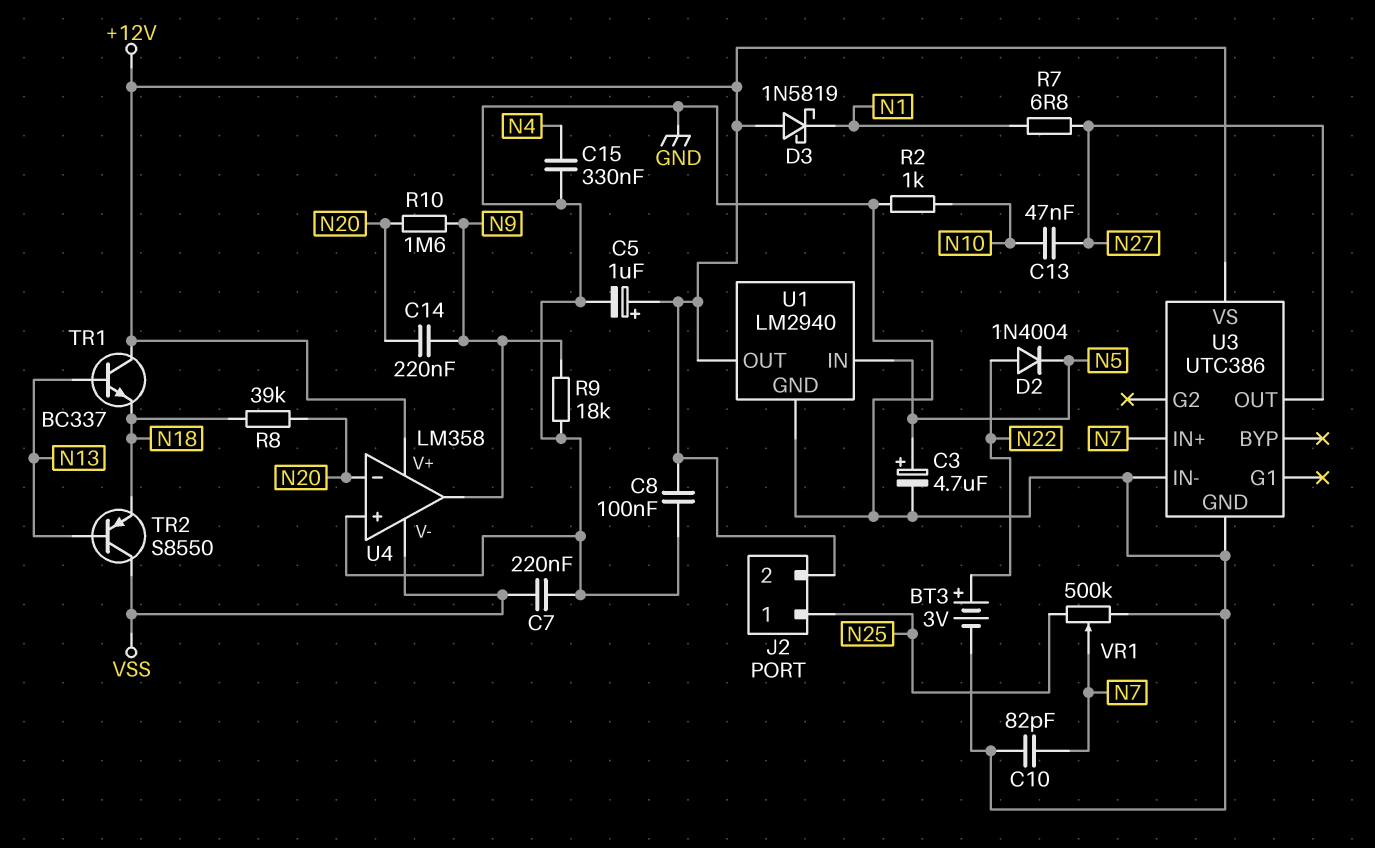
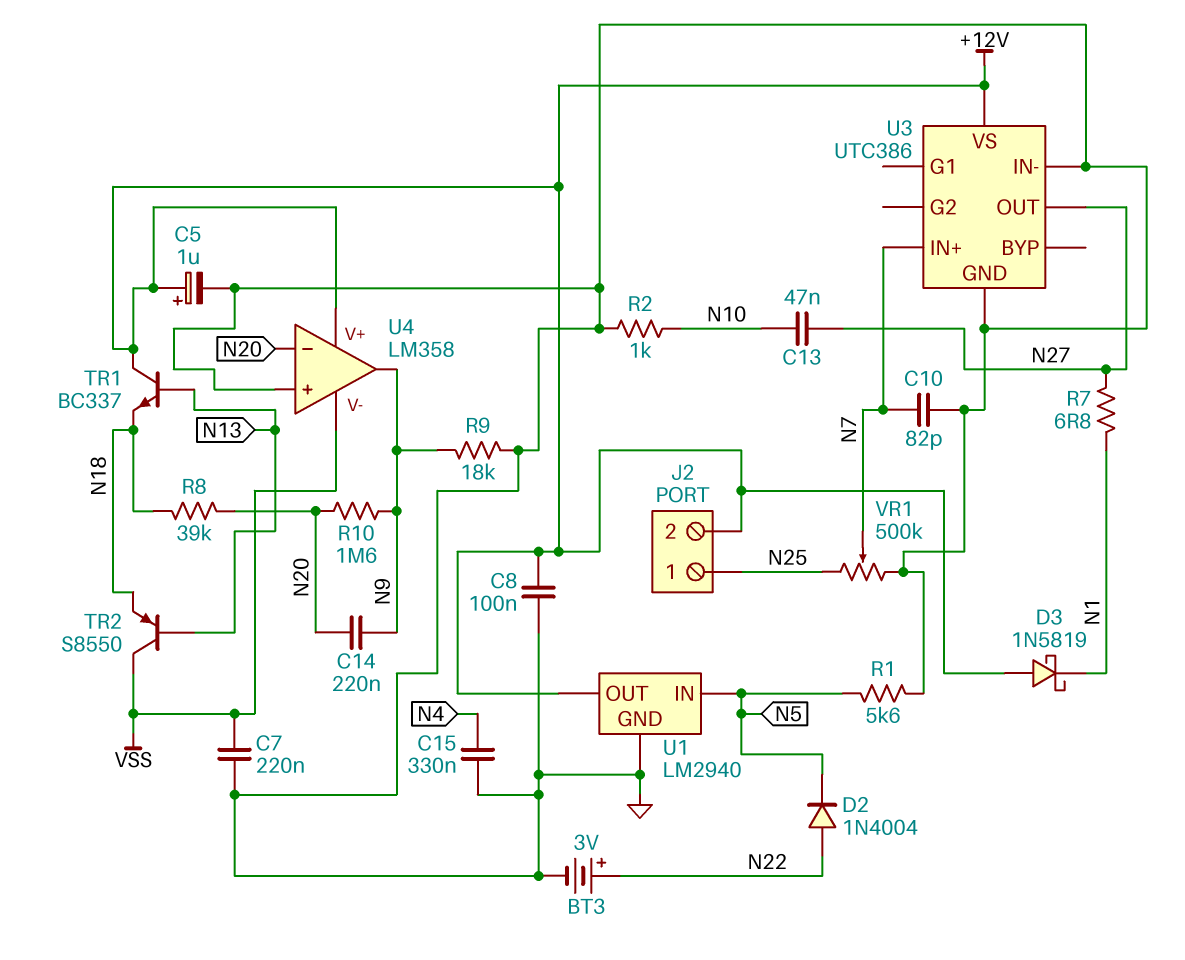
C3: 4.7uF (plus N5, minus GND) -> none
R1: none -> 5.6k (GND, N5)

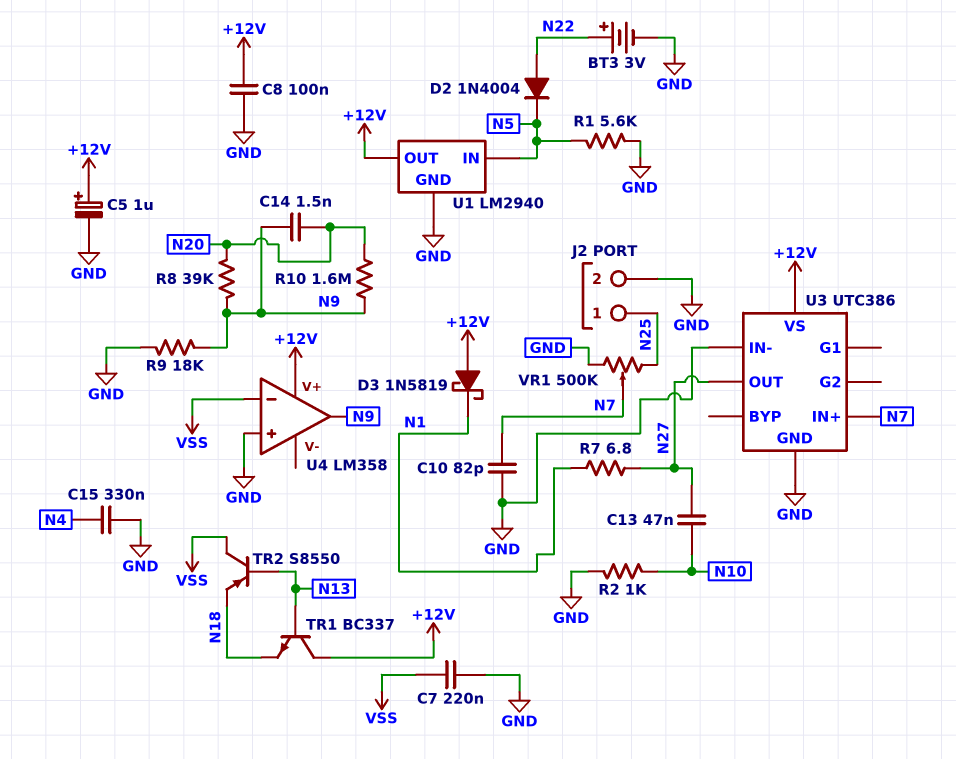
C14: 220nF (N9, N20) -> 1.5nF (N9, N20)
J2 pin 2: +12V -> GND
R8: 39k (N18, N20) -> 39k (N9, N20)
U4 pin V-: VSS -> none
U4 pin in-: N20 -> VSS

